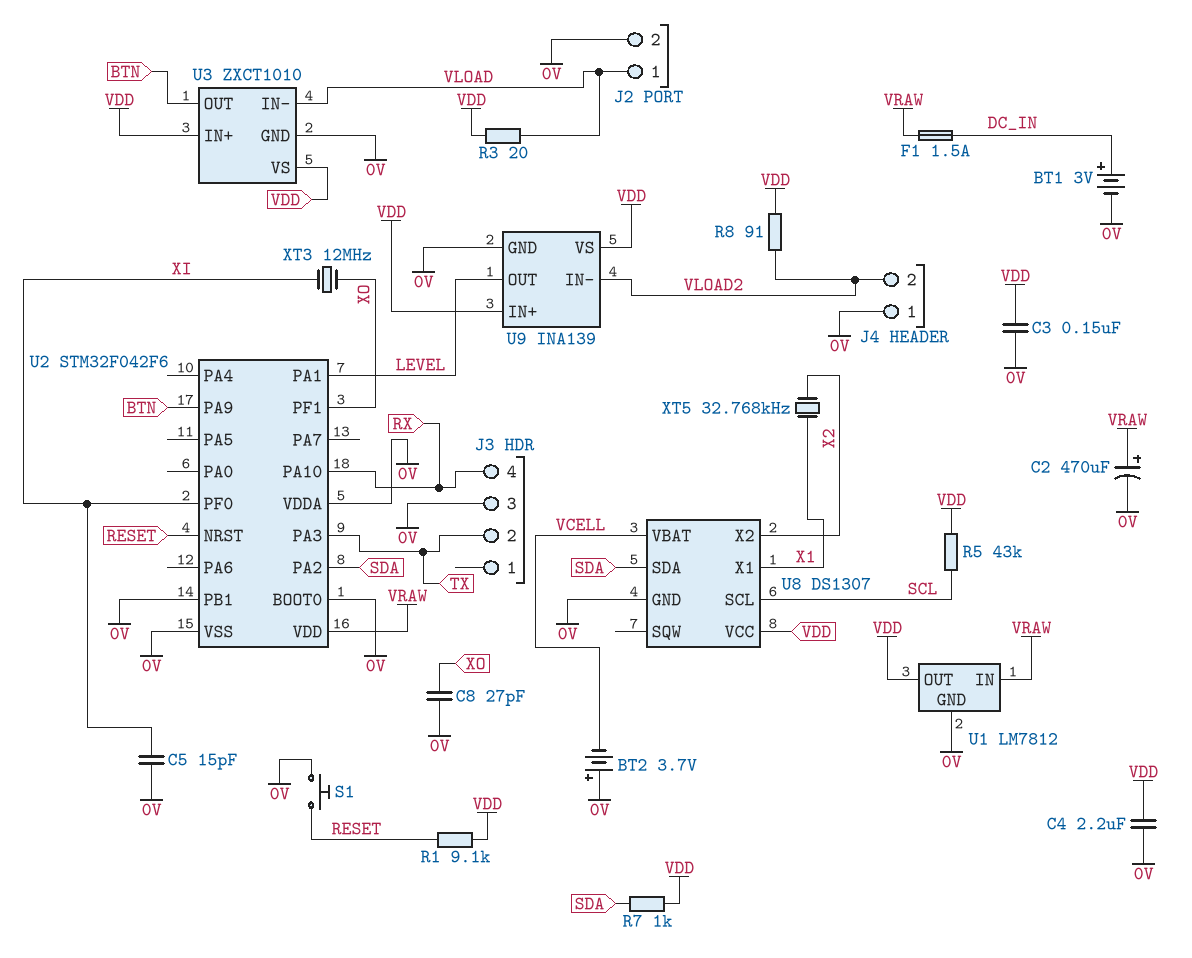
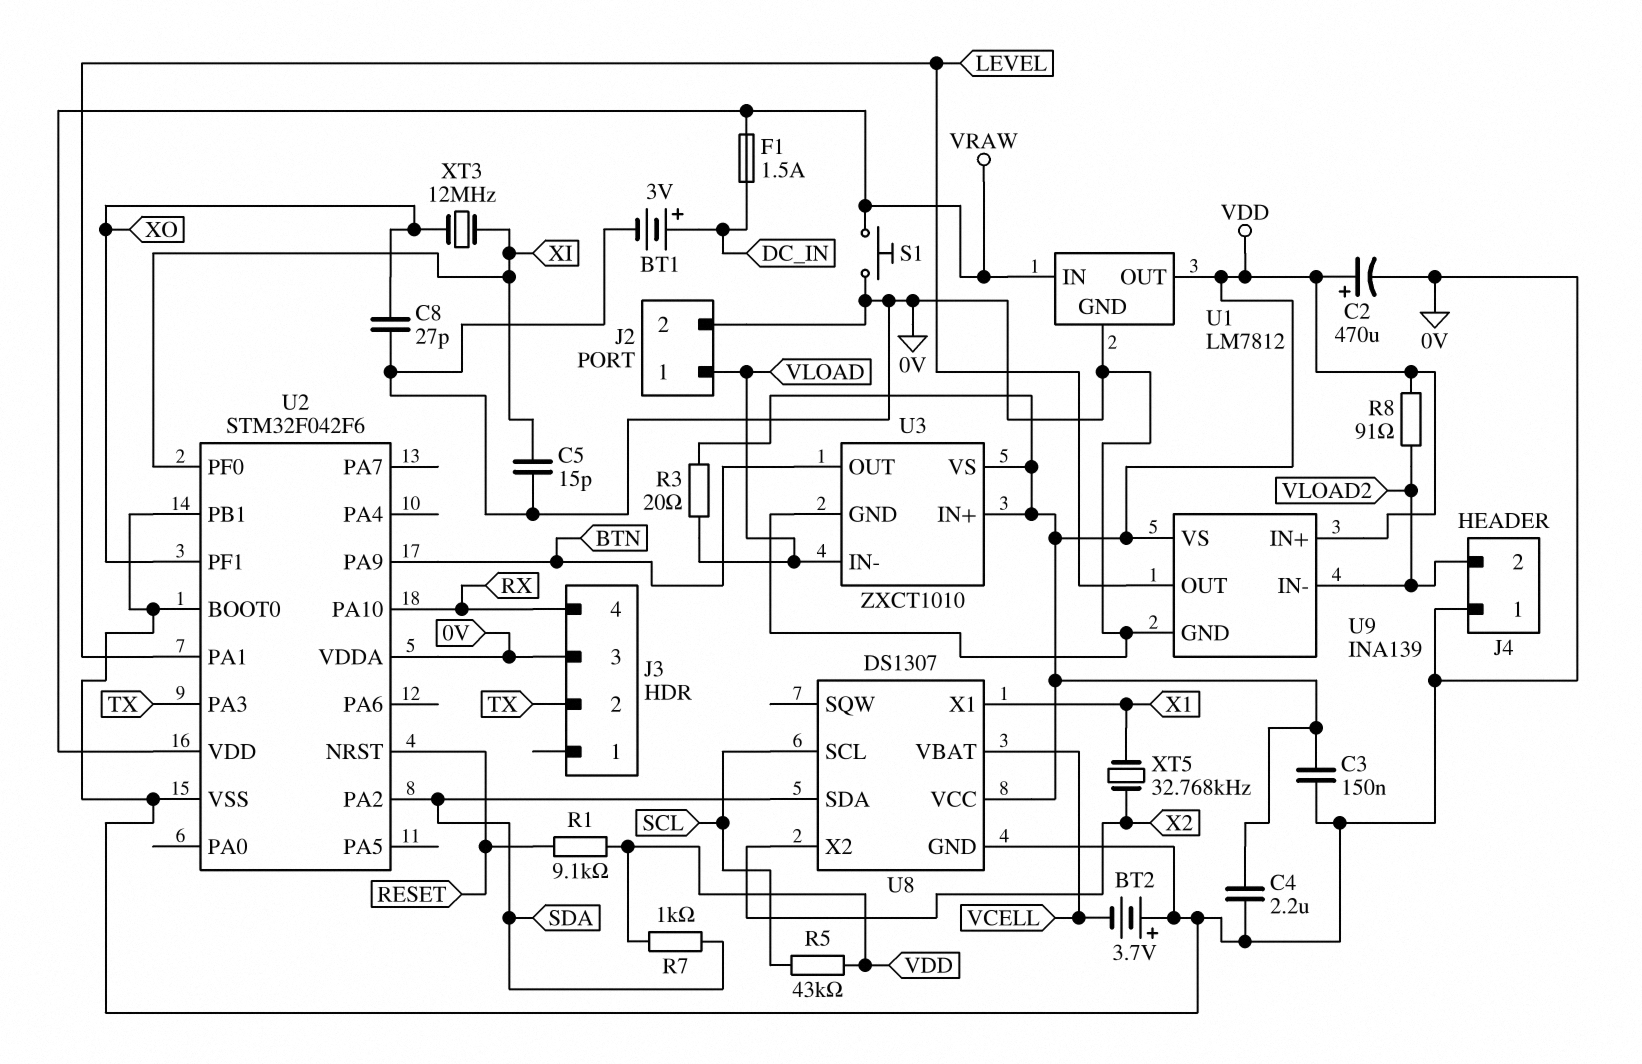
C2: 470uF (plus VRAW, minus 0V) -> 470uF (plus VDD, minus 0V)
S1: button (0V, RESET) -> button (0V, VRAW)

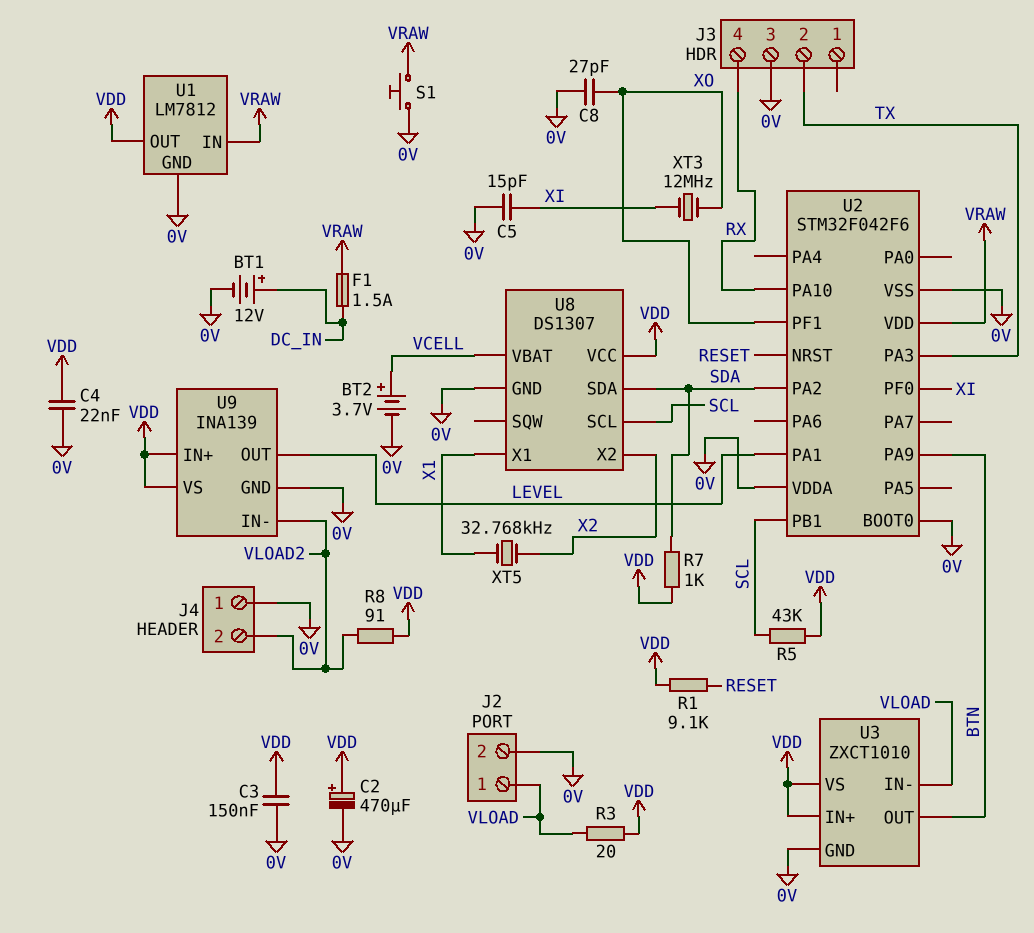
BT1: 3V (plus DC_IN, minus 0V) -> 12V (plus DC_IN, minus 0V)
BT2: 3.7V (plus 0V, minus VCELL) -> 3.7V (plus VCELL, minus 0V)
C4: 2.2uF (0V, VDD) -> 22nF (0V, VDD)
U2 pin PB1: 0V -> SCL

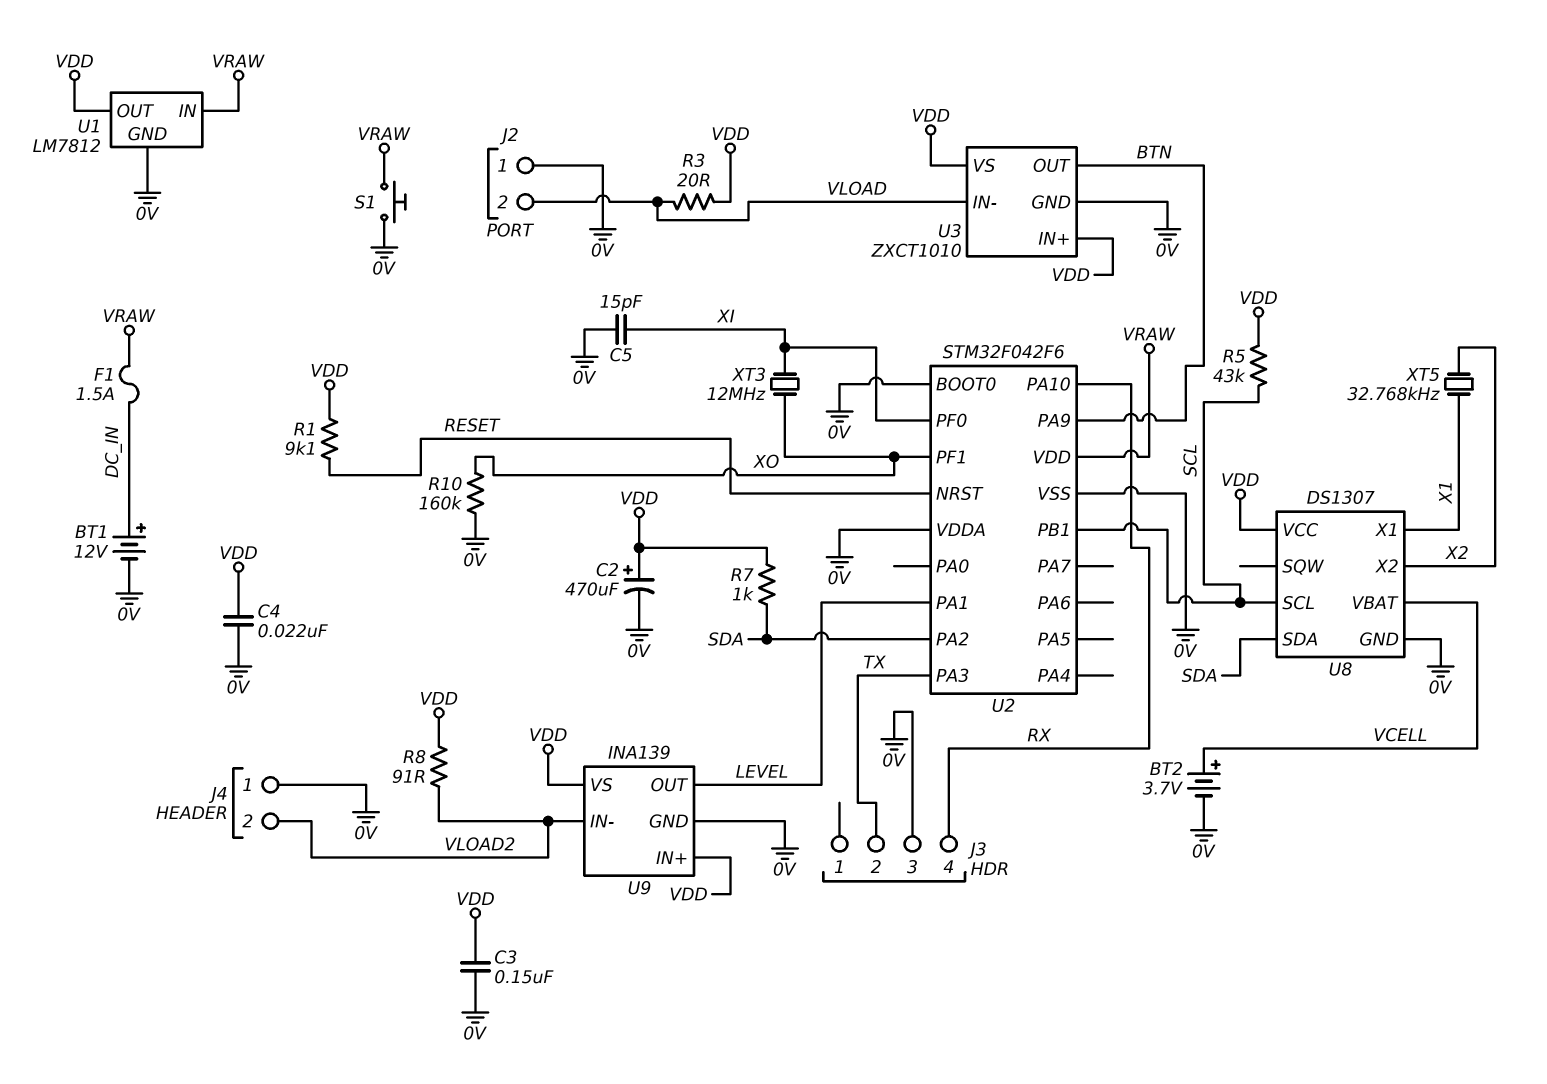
C8: 27pF (0V, XO) -> none
J2 pin 1: VLOAD -> 0V
J2 pin 2: 0V -> VLOAD
R10: none -> 160k (0V, XO)

